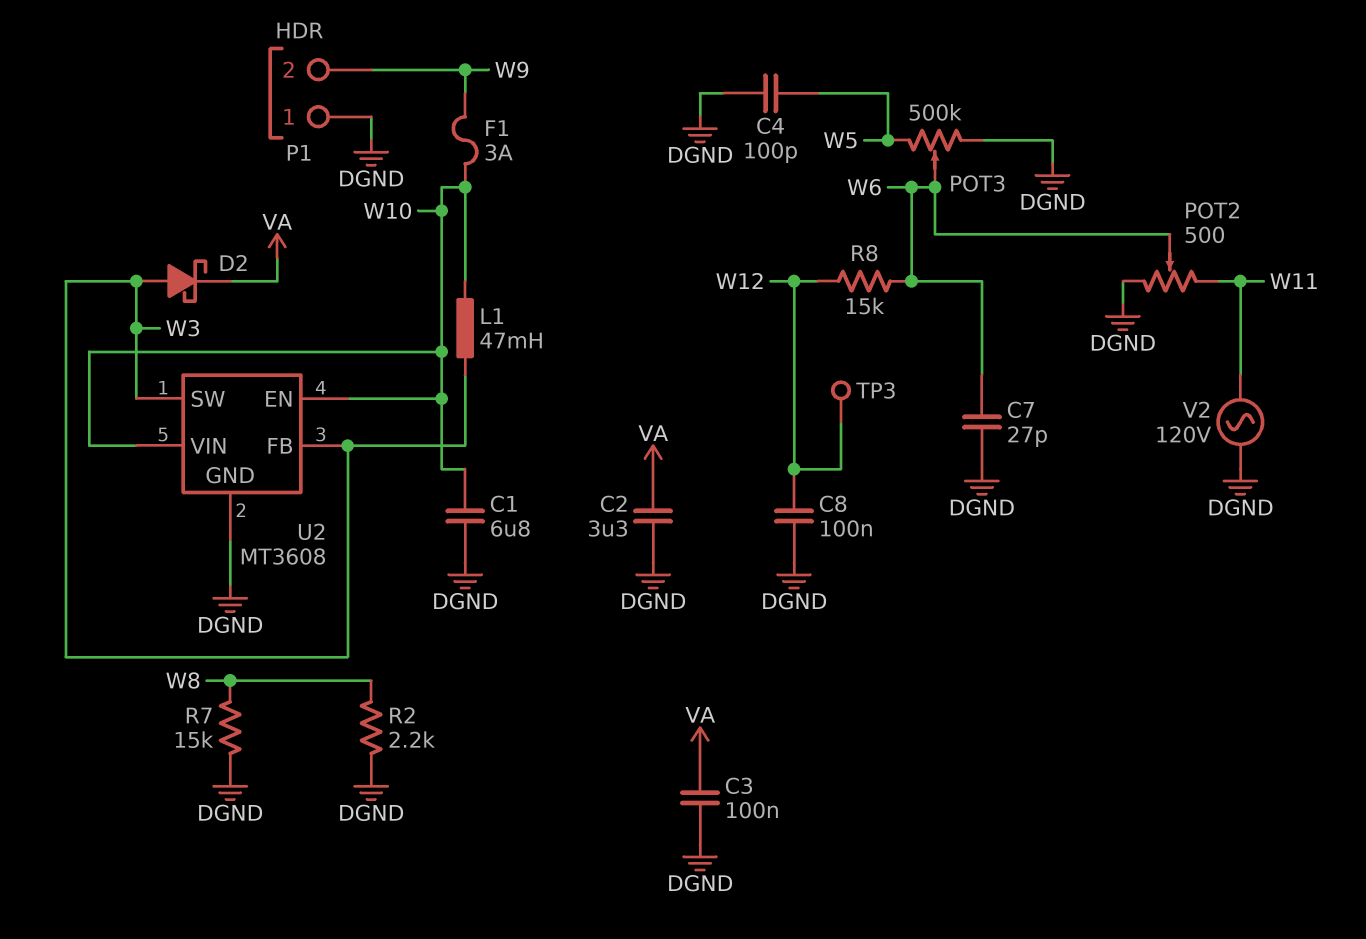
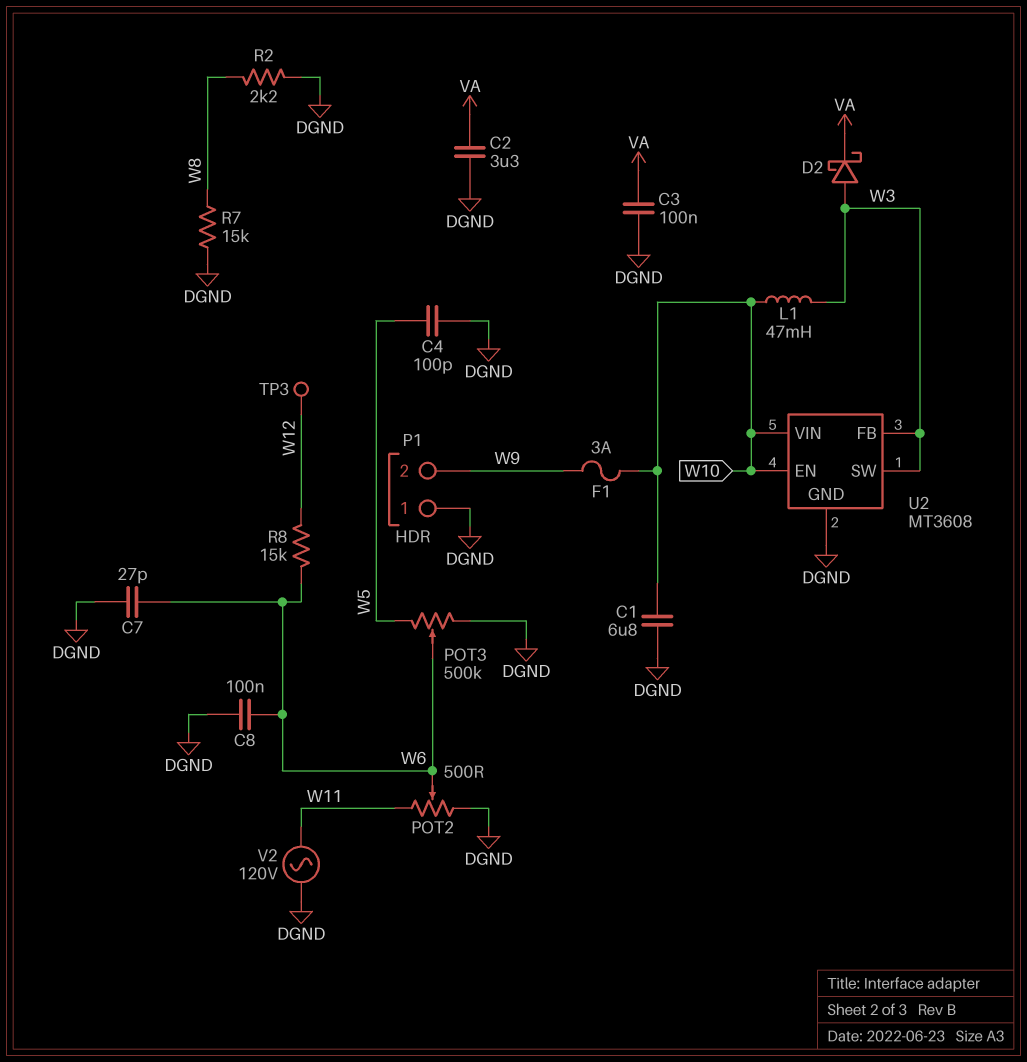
C8: 100nF (DGND, W12) -> 100nF (DGND, W6)

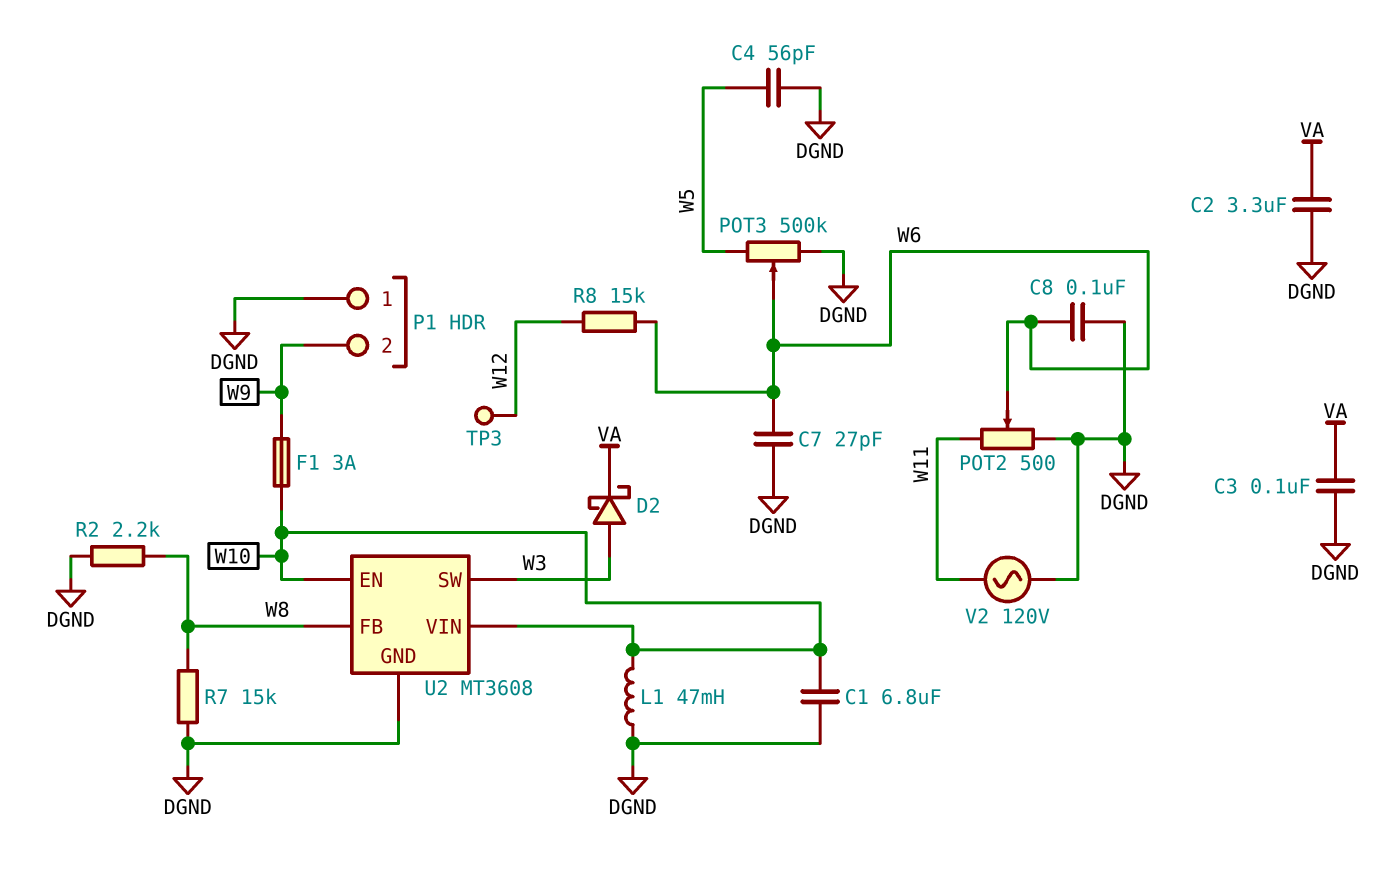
C4: 100pF (DGND, W5) -> 56pF (DGND, W5)
L1: 47mH (W3, W10) -> 47mH (DGND, W10)
U2 pin FB: W3 -> W8

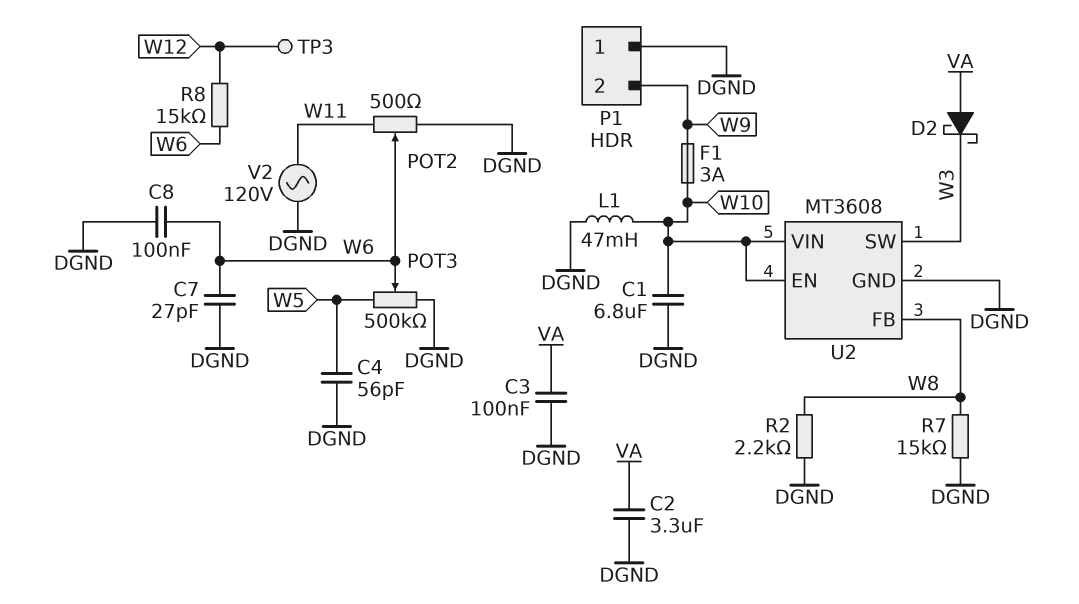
D2: schottky (A W3, K VA) -> schottky (A VA, K W3)

